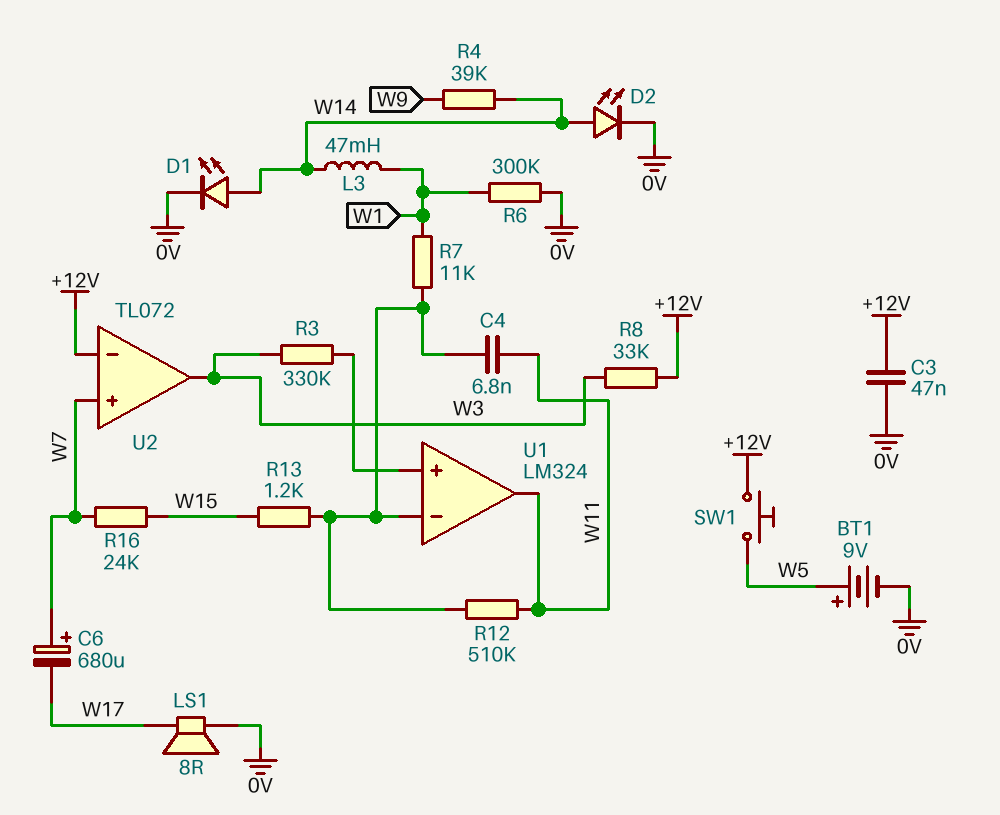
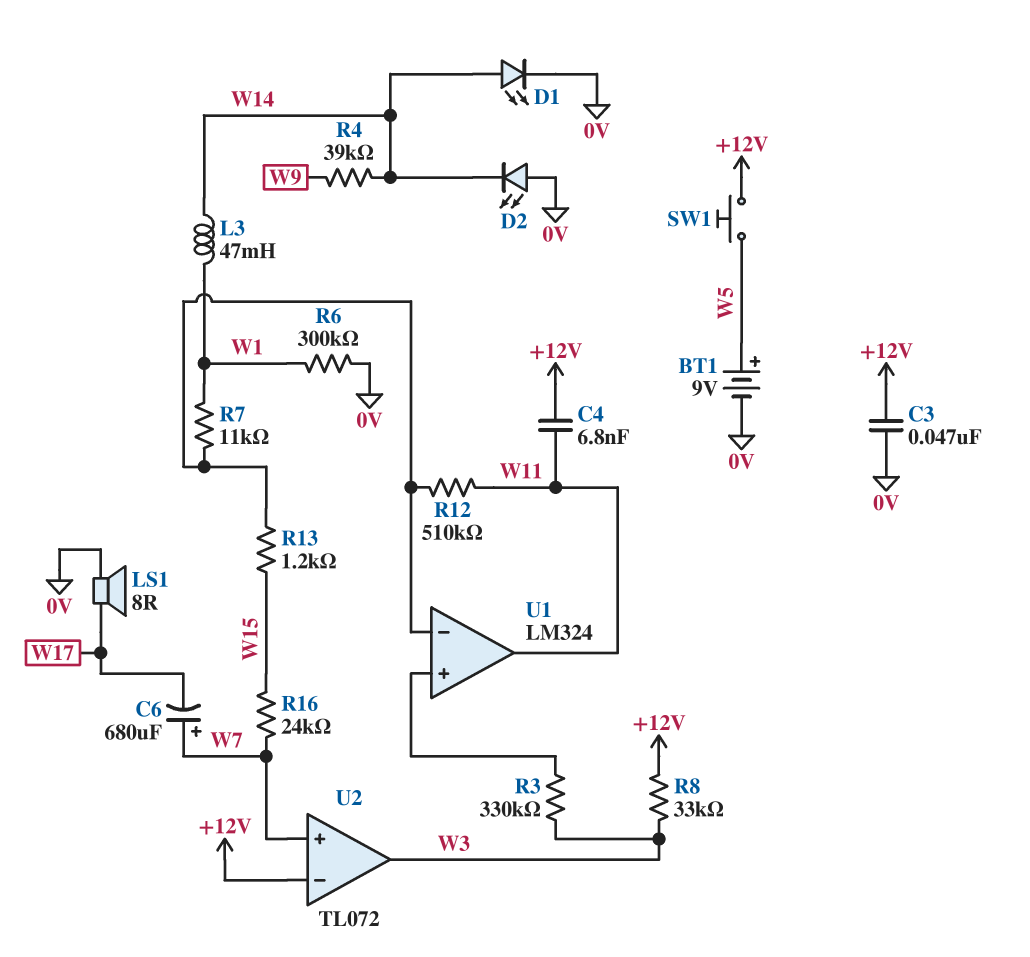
C4: 6.8nF (U1/in-, W11) -> 6.8nF (+12V, W11)
D2: LED (A W14, K 0V) -> LED (A 0V, K W14)

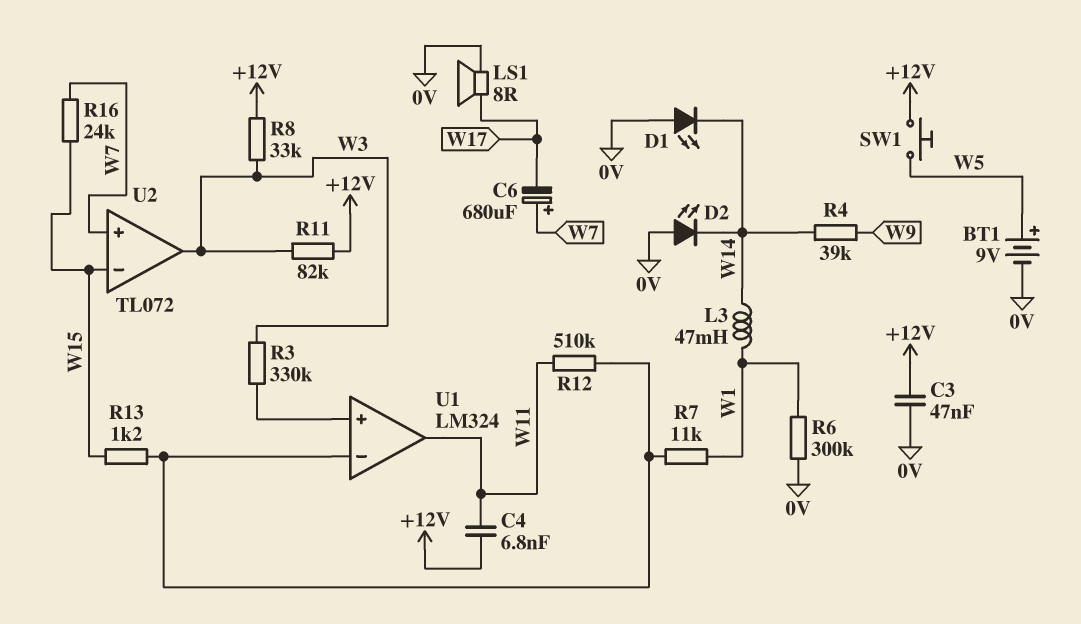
D1: LED (A W14, K 0V) -> LED (A 0V, K W14)
R11: none -> 82k (+12V, W3)
U2 pin in-: +12V -> W15

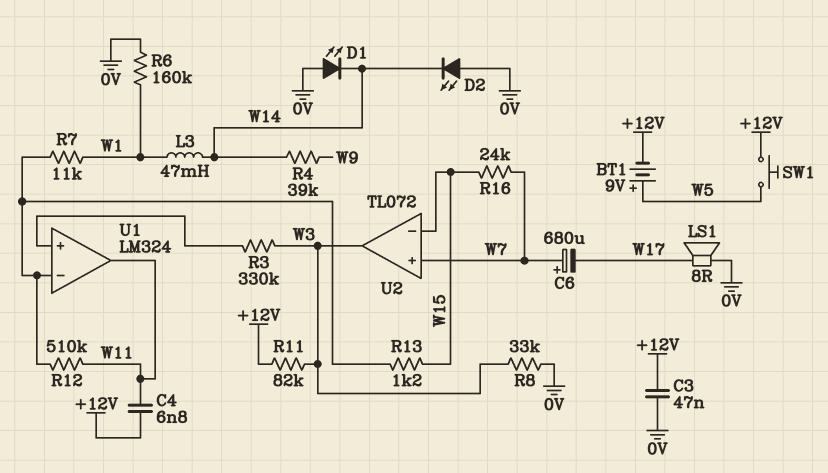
BT1: 9V (plus W5, minus 0V) -> 9V (plus W5, minus +12V)
R6: 300k (0V, W1) -> 160k (0V, W1)
R8: 33k (+12V, W3) -> 33k (0V, W3)

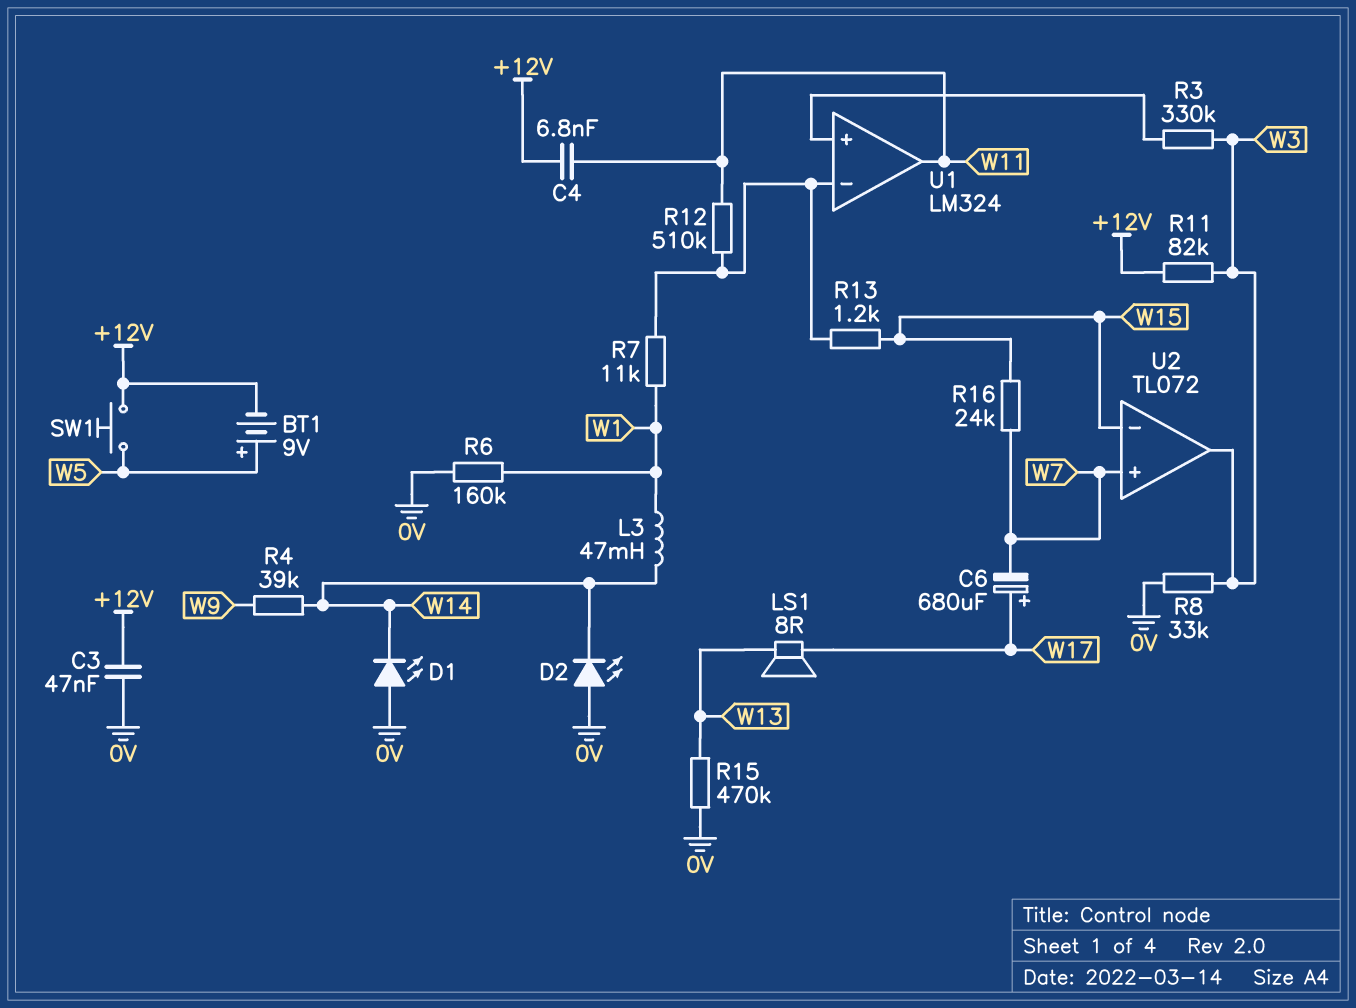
C6: 680uF (plus W7, minus W17) -> 680uF (plus W17, minus W7)
LS1: speaker 8R (0V, W17) -> speaker 8R (W13, W17)
R15: none -> 470k (0V, W13)

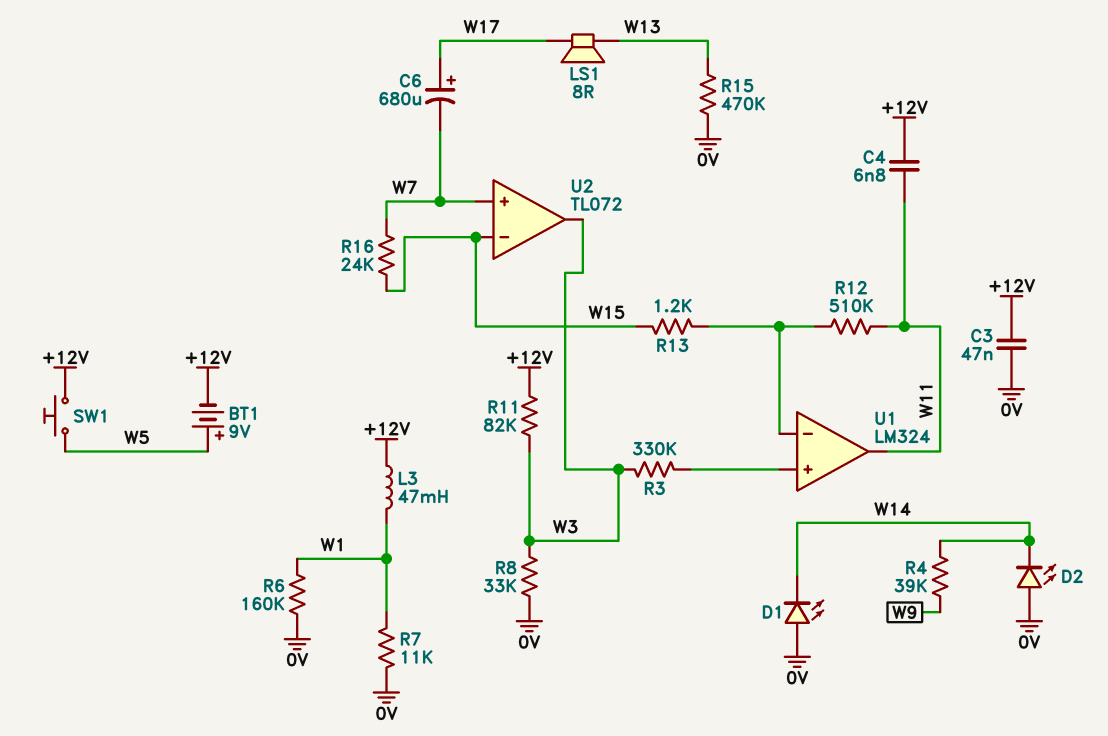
L3: 47mH (W1, W14) -> 47mH (+12V, W1)
R7: 11k (U1/in-, W1) -> 11k (0V, W1)

